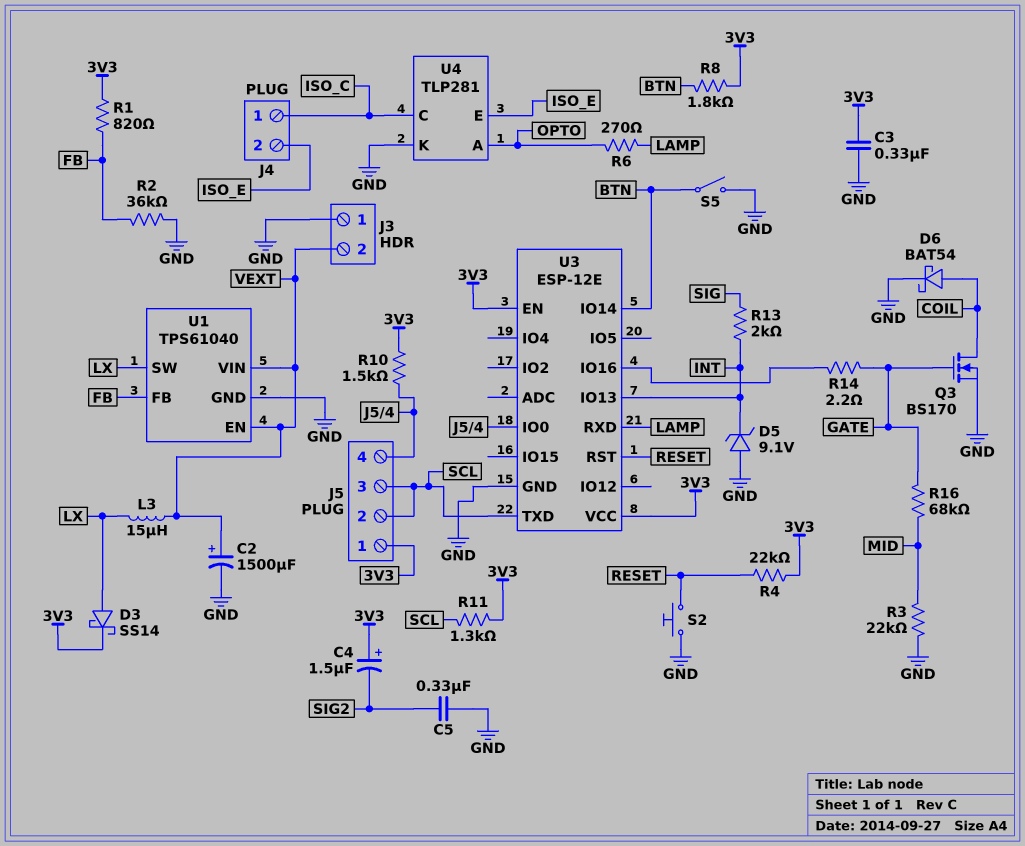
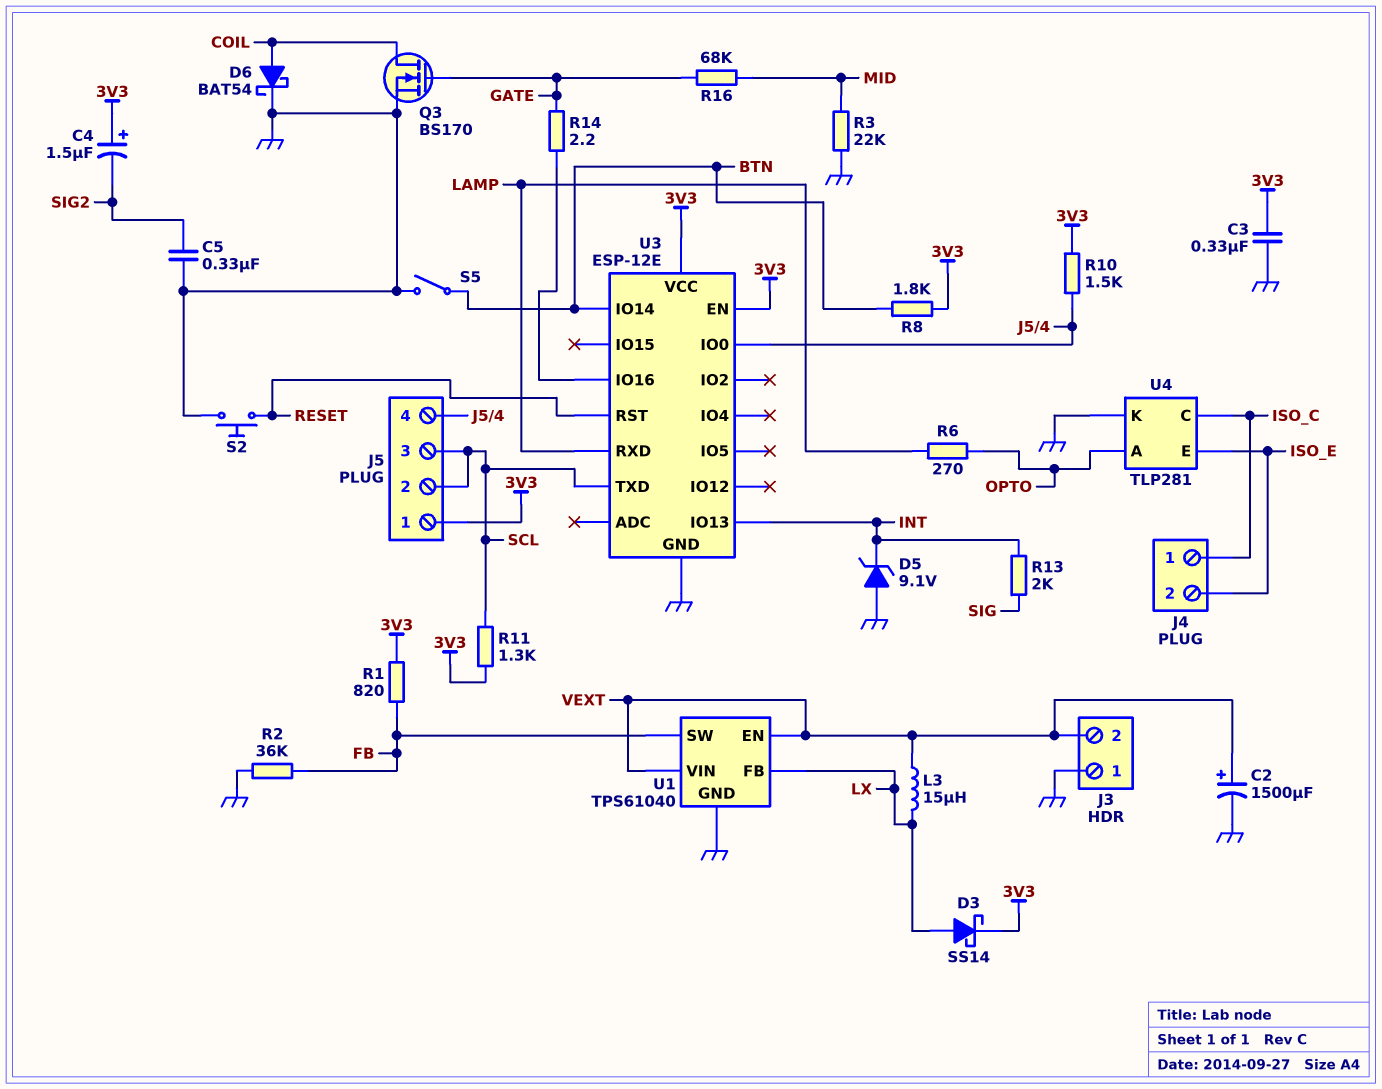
R4: 22k (3V3, RESET) -> none
U1 pin FB: FB -> LX
U1 pin SW: LX -> FB

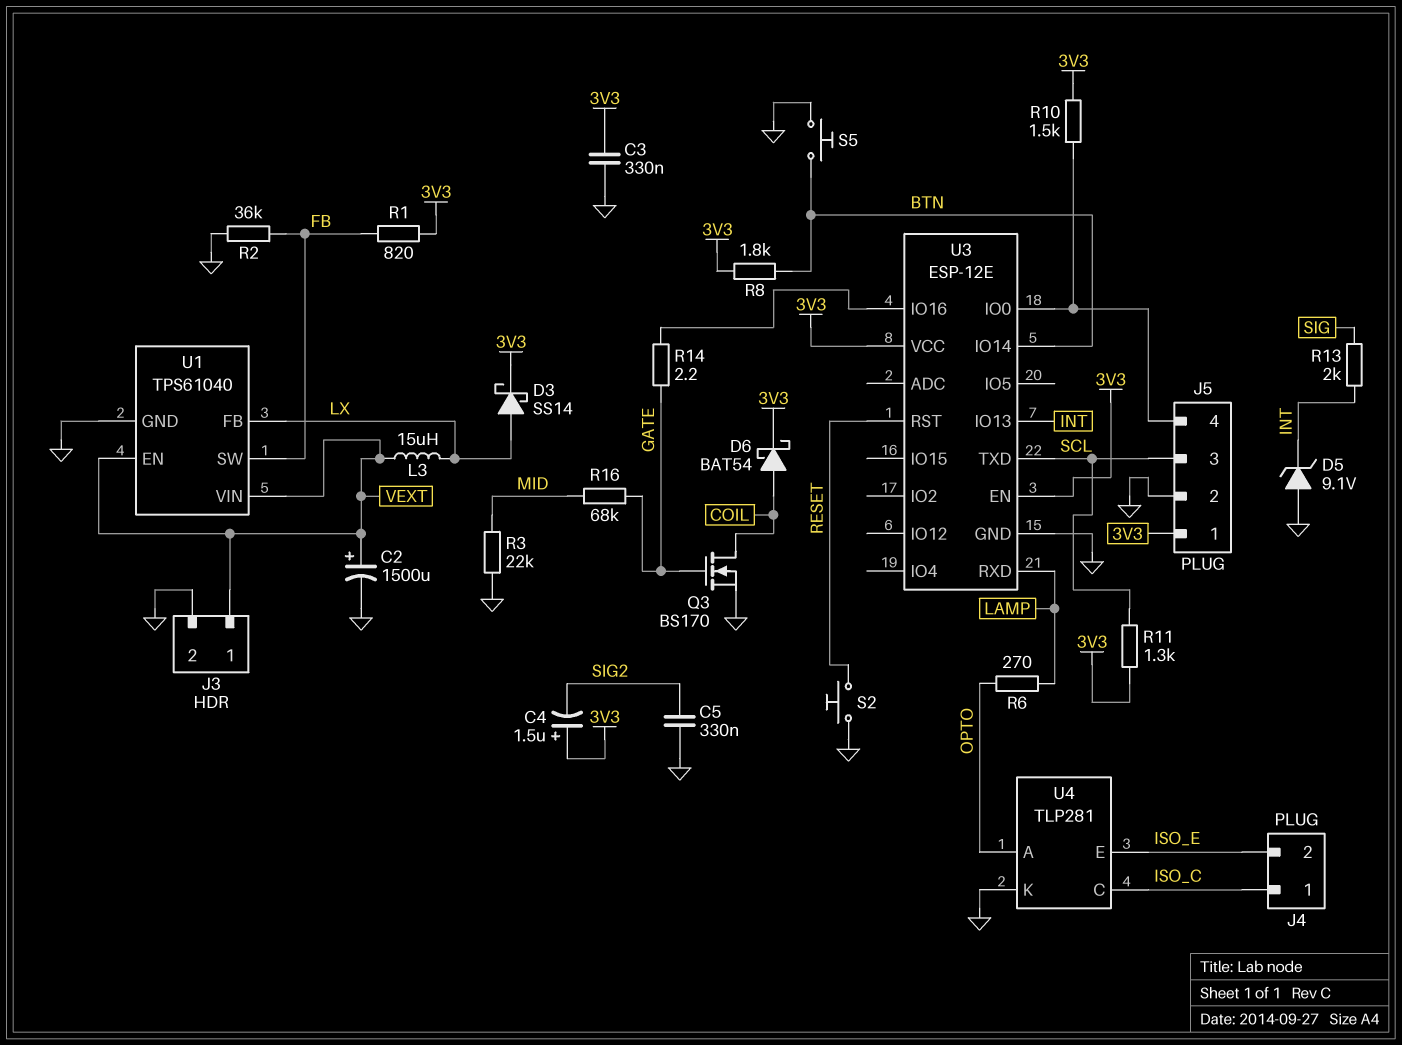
D6: schottky BAT54 (A COIL, K GND) -> schottky BAT54 (A COIL, K 3V3)
J3 pin 1: GND -> VEXT
J3 pin 2: VEXT -> GND
J5 pin 2: SCL -> GND
S5: switch (BTN, GND) -> button (BTN, GND)

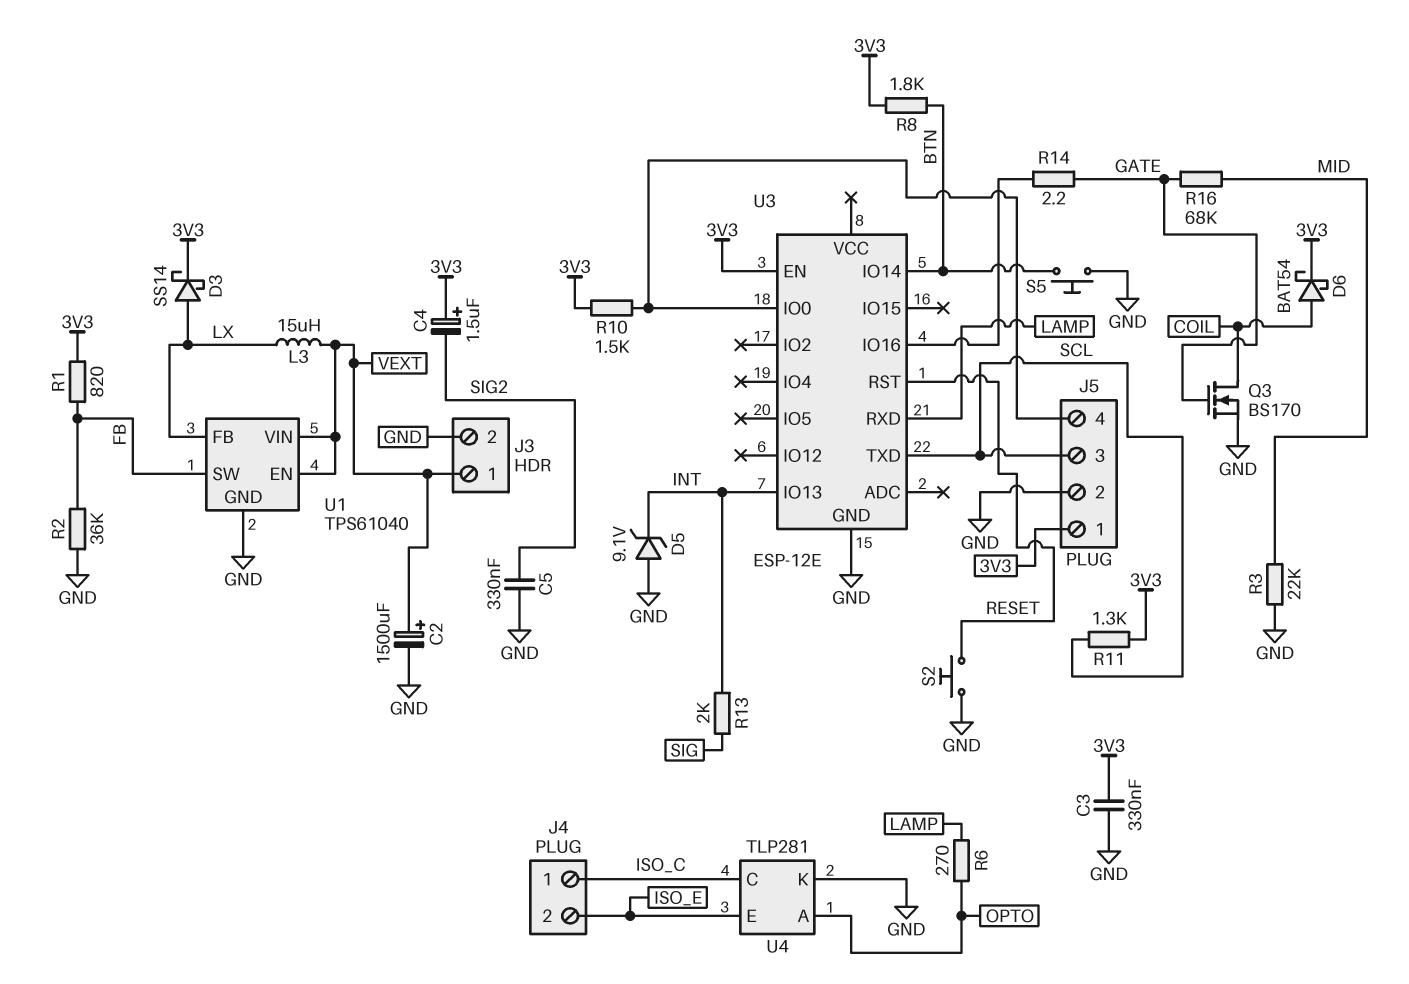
U3 pin VCC: 3V3 -> none

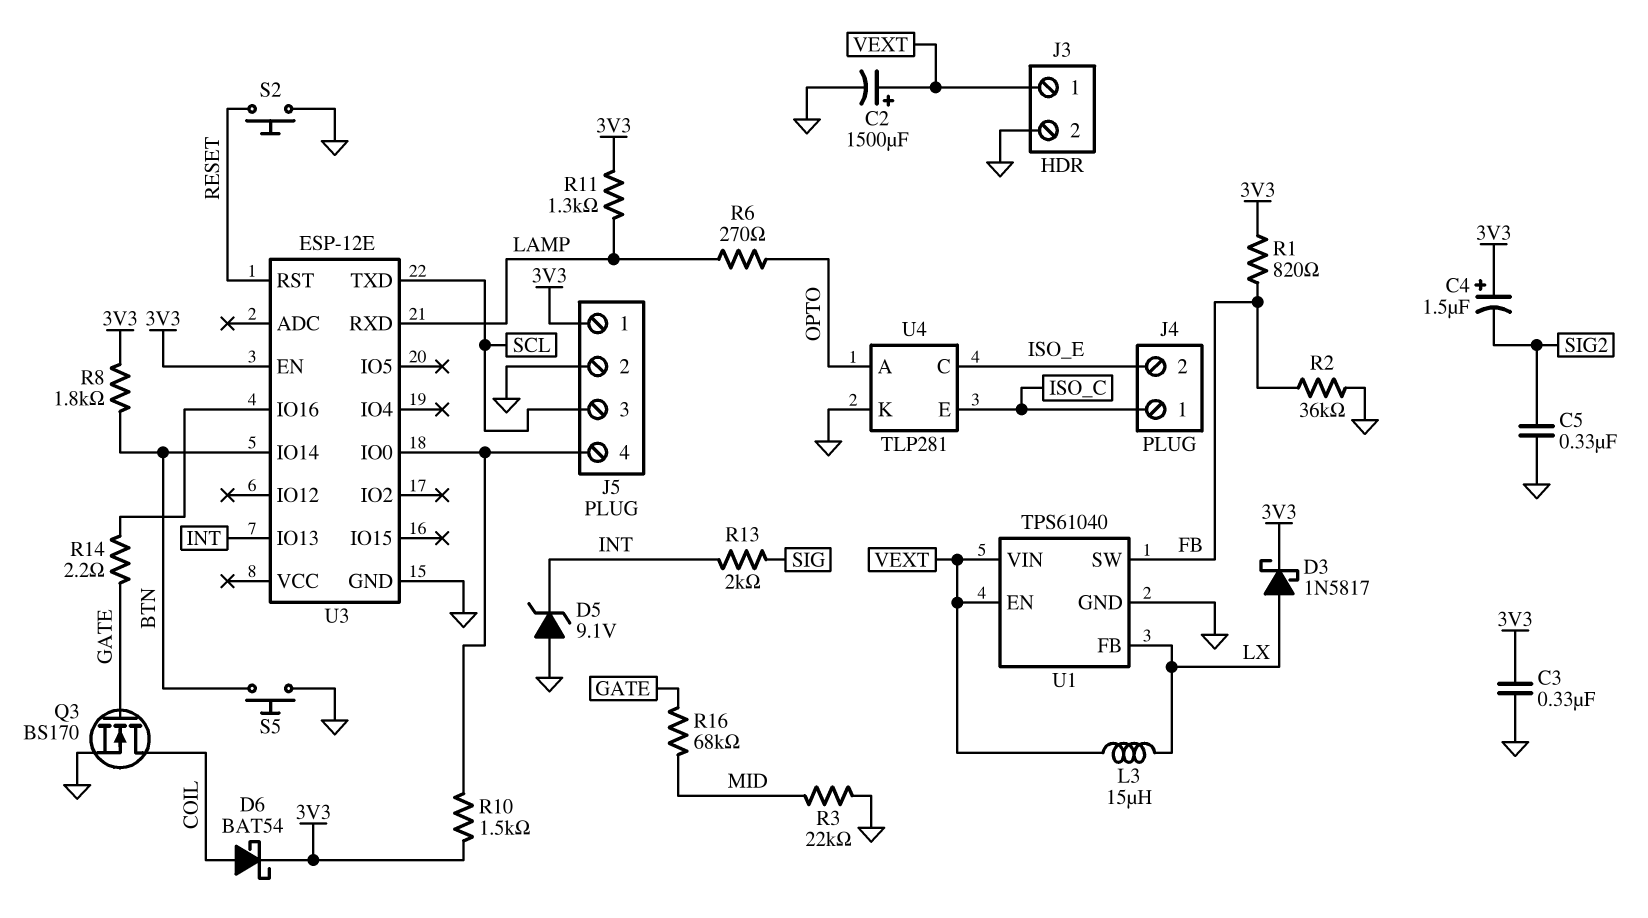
D3: schottky SS14 (A LX, K 3V3) -> schottky 1N5817 (A LX, K 3V3)
R11: 1.3k (3V3, SCL) -> 1.3k (3V3, LAMP)
U4 pin C: ISO_C -> ISO_E
U4 pin E: ISO_E -> ISO_C

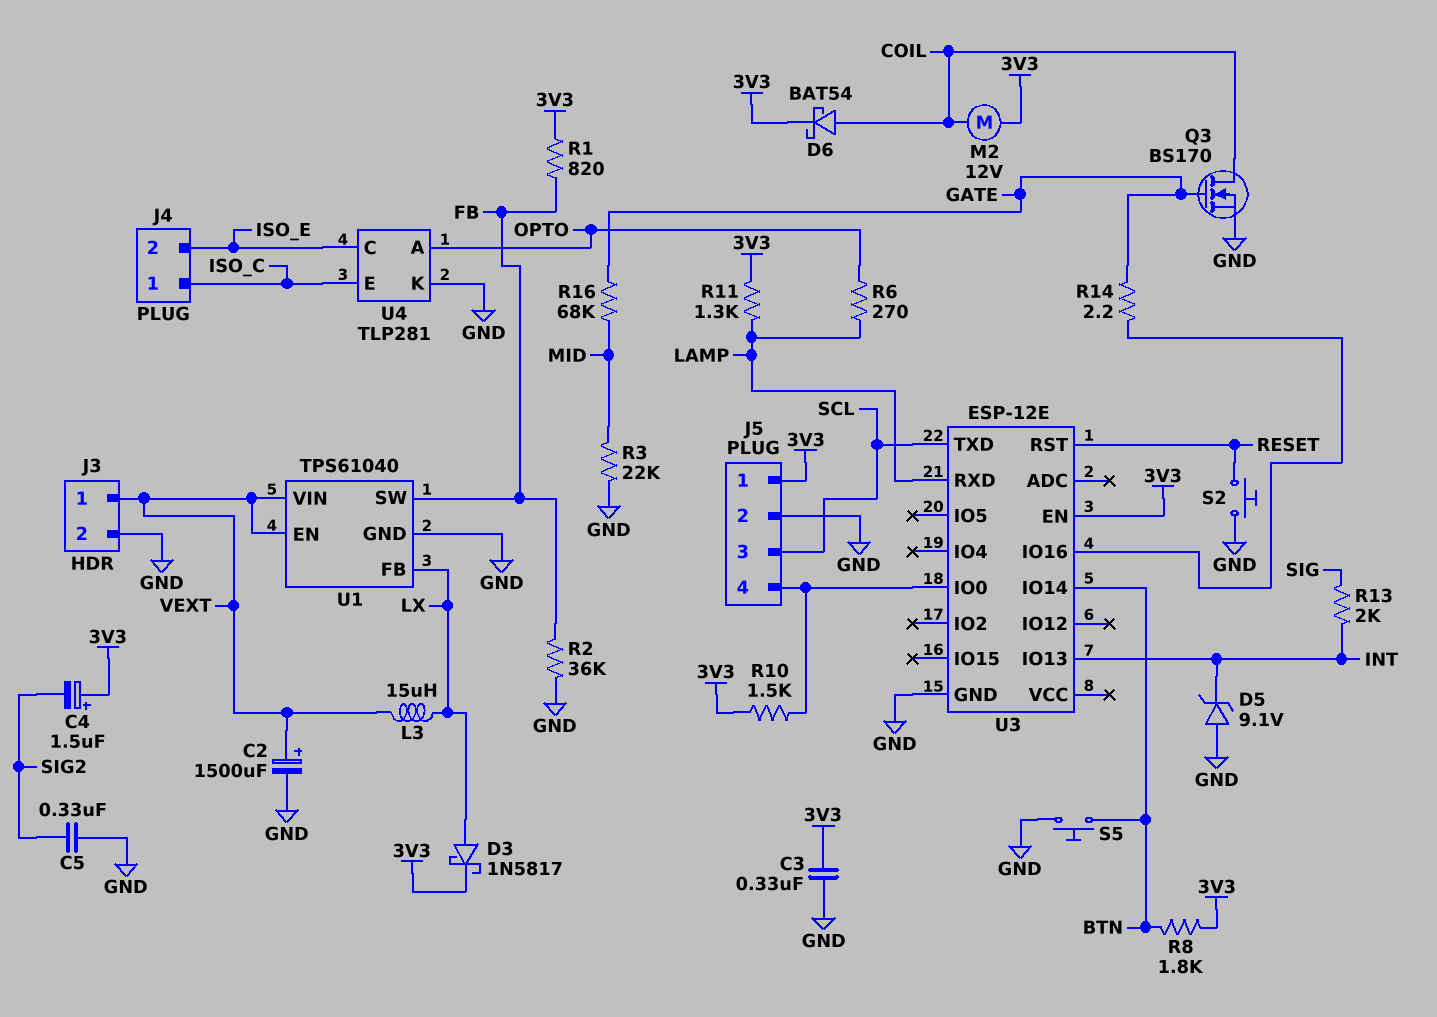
M2: none -> motor 12V (3V3, COIL)

